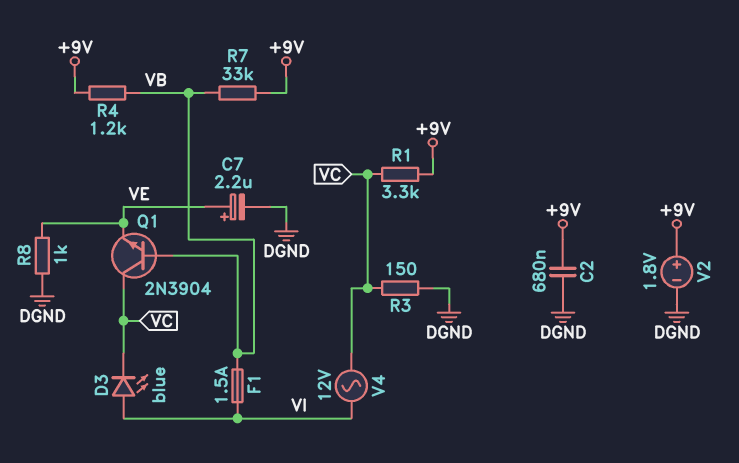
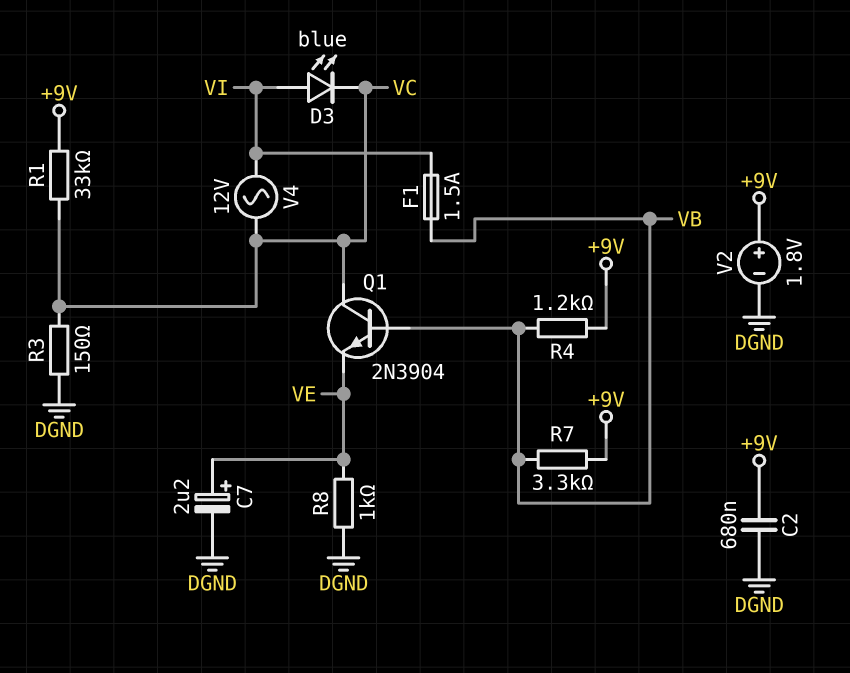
R1: 3.3k (+9V, VC) -> 33k (+9V, VC)
R7: 33k (+9V, VB) -> 3.3k (+9V, VB)

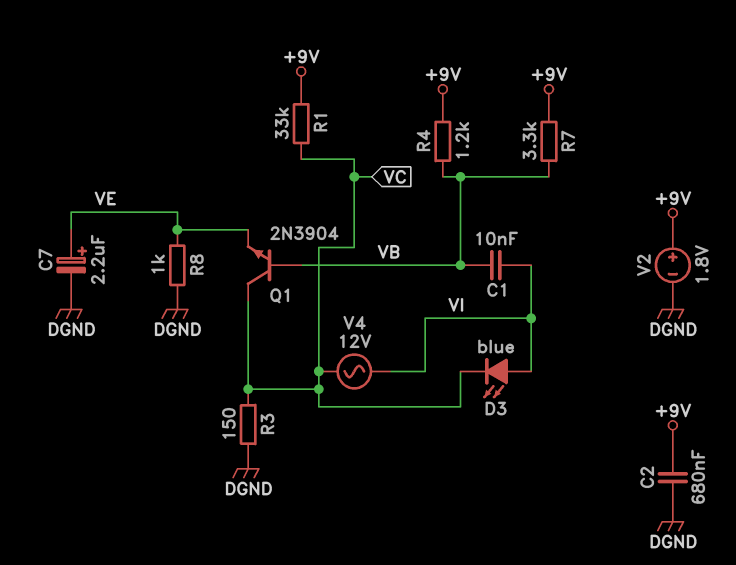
C1: none -> 10nF (VB, VI)
F1: 1.5A (VB, VI) -> none

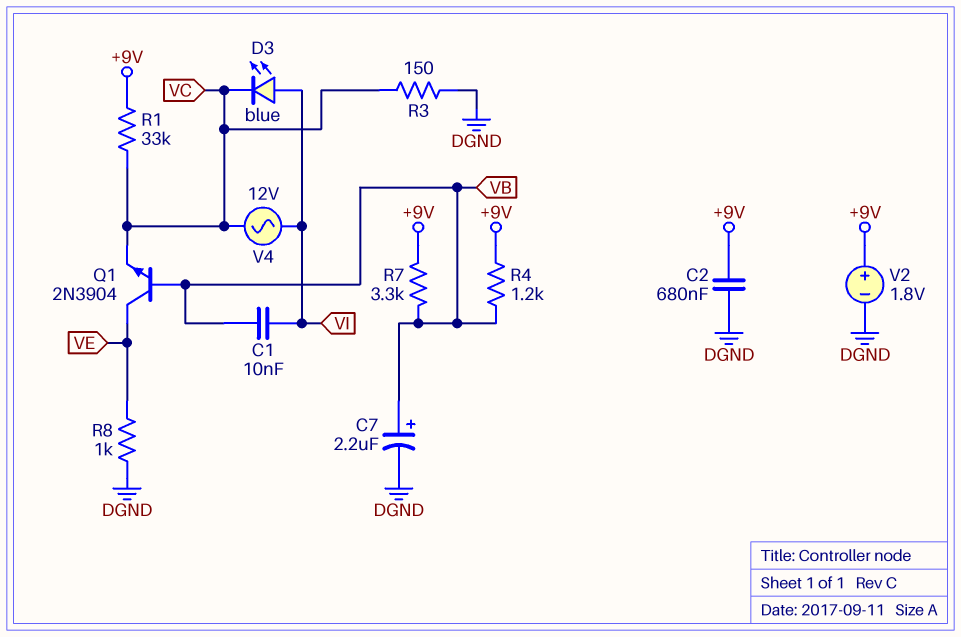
C7: 2.2uF (plus VE, minus DGND) -> 2.2uF (plus VB, minus DGND)
Q1: NPN 2N3904 (B VB, C VC, E VE) -> NPN 2N3904 (B VB, C VE, E VC)

